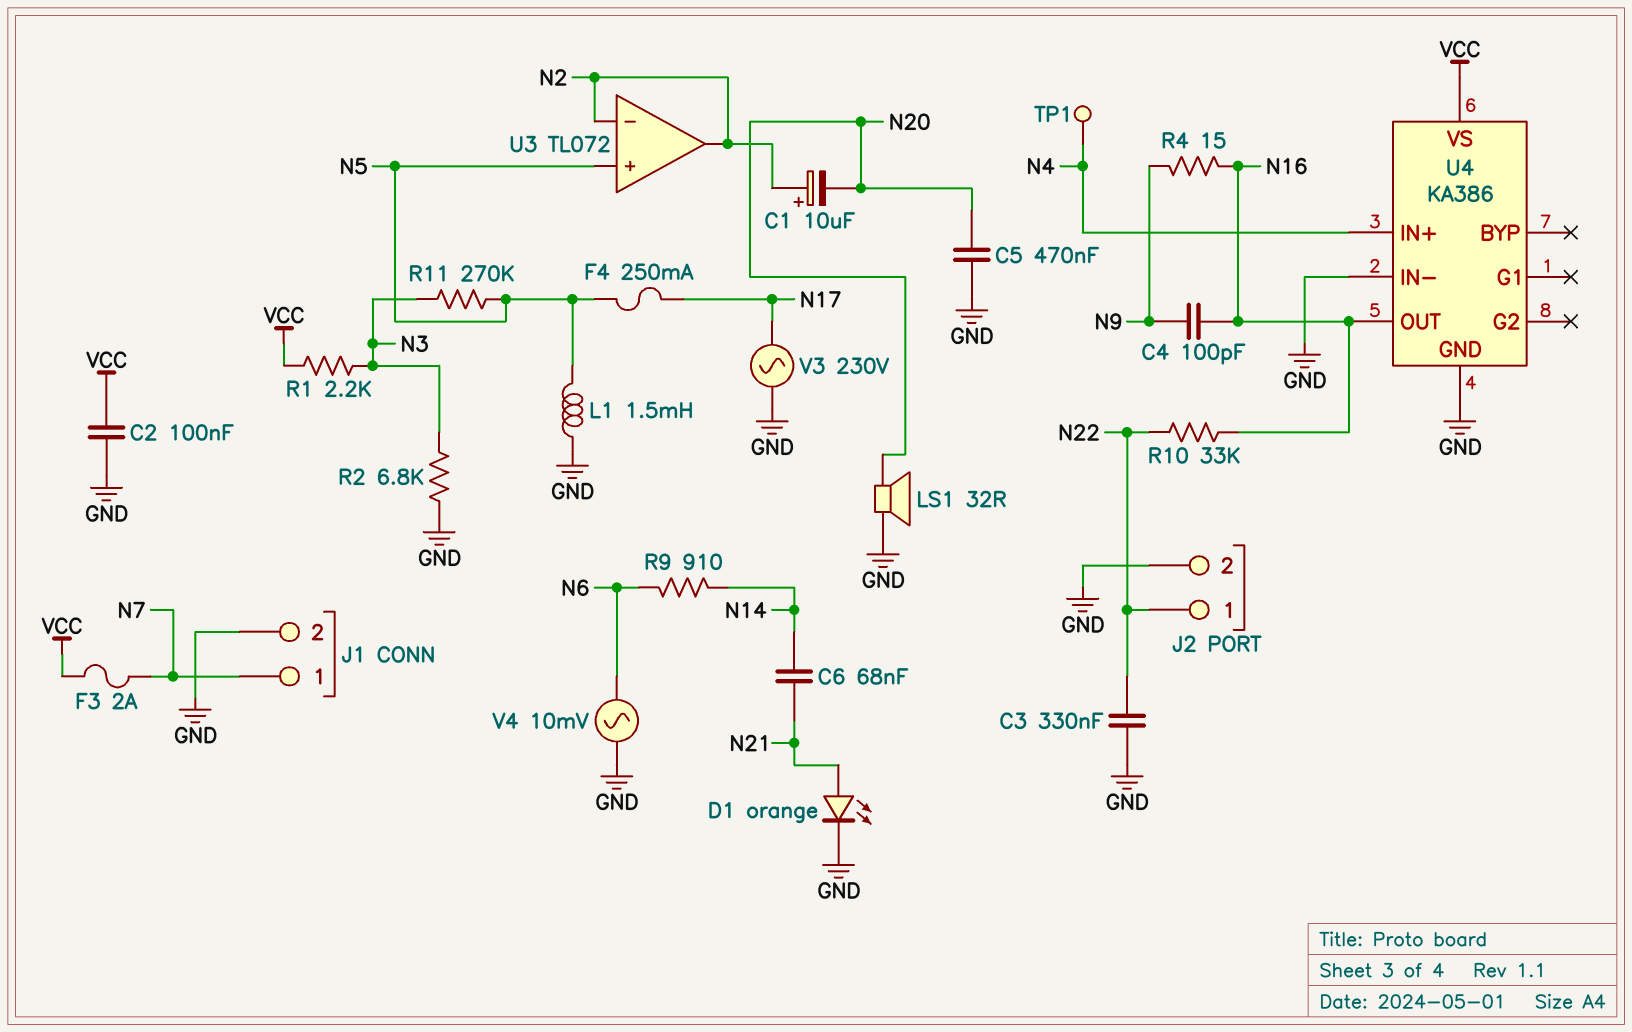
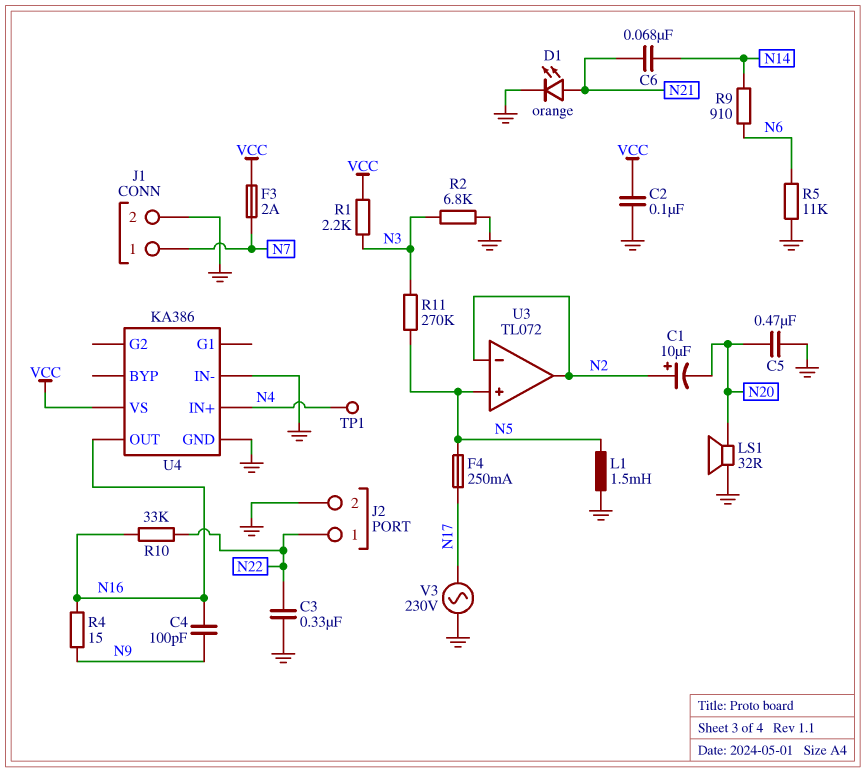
R5: none -> 11k (GND, N6)
V4: AC 10mV (GND, N6) -> none

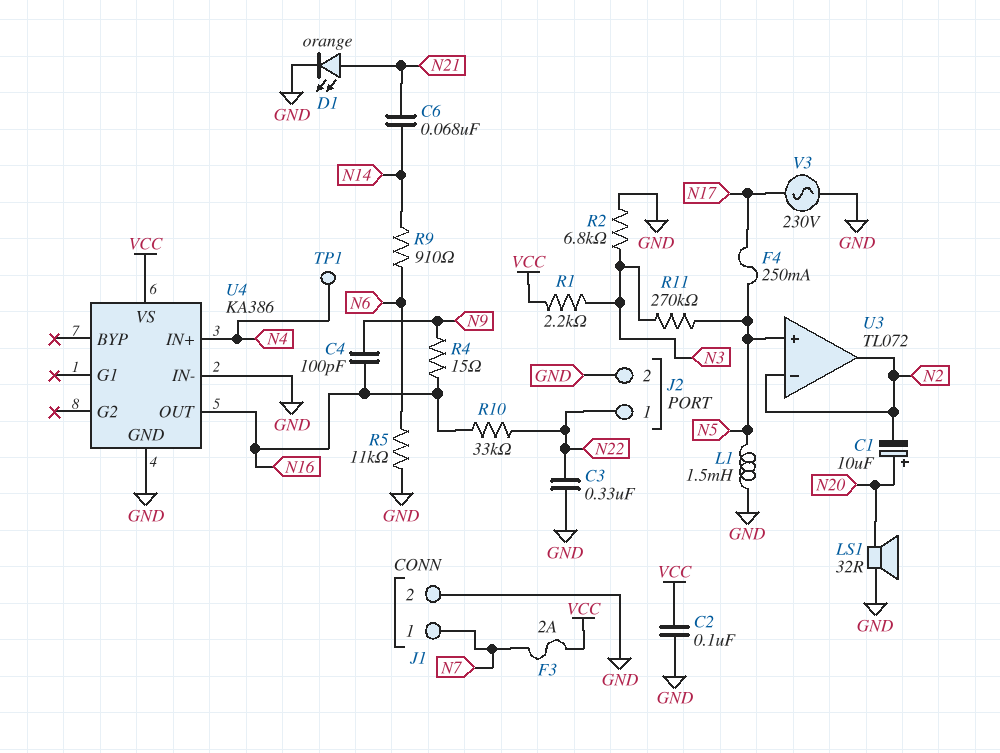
C1: 10uF (plus N2, minus N20) -> 10uF (plus N20, minus N2)
C5: 470nF (GND, N20) -> none

